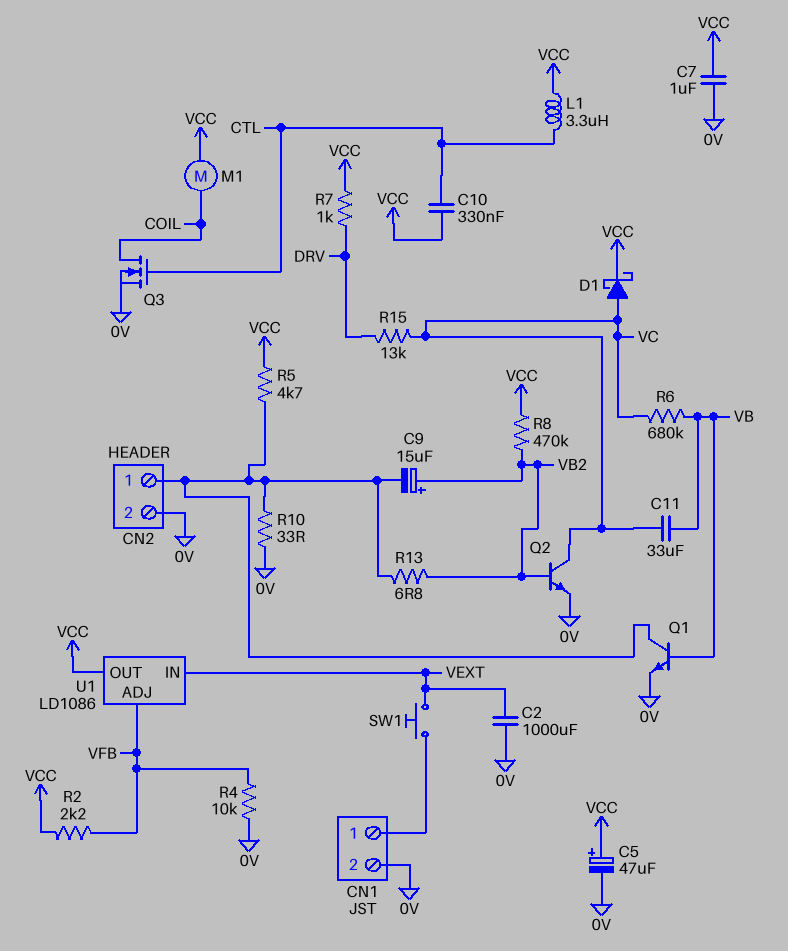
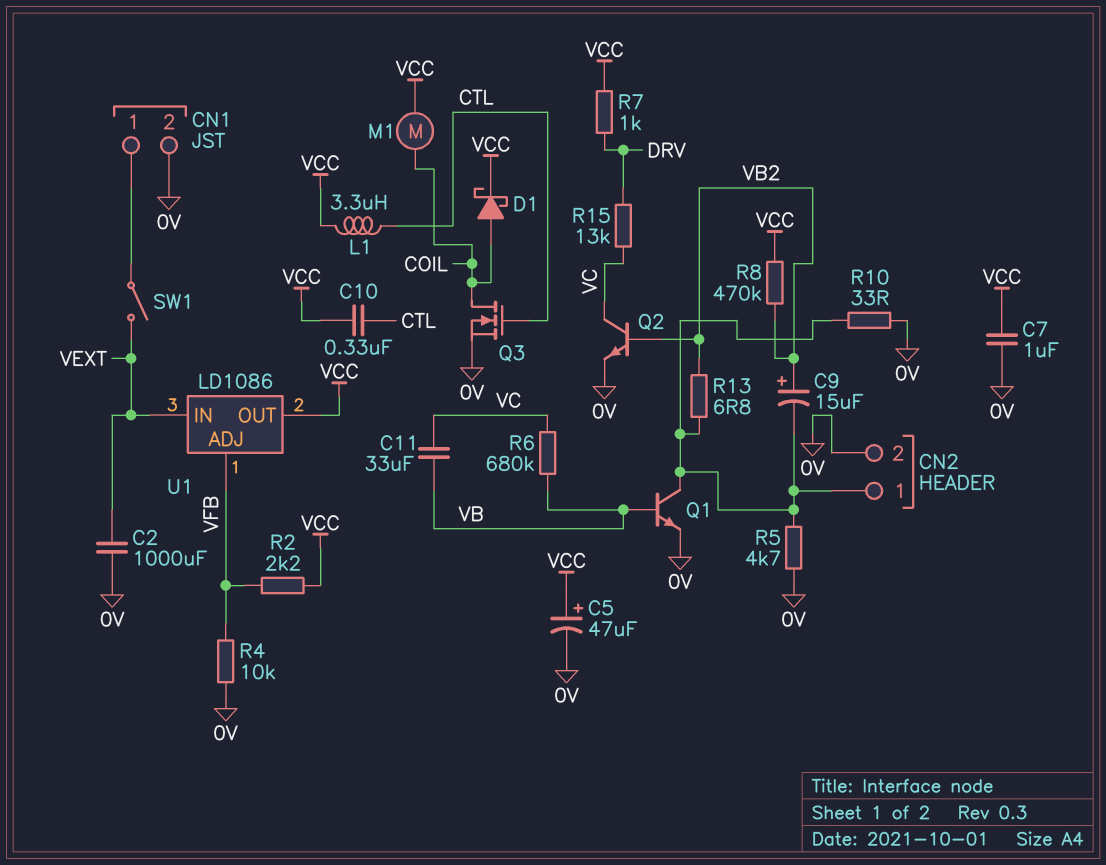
D1: schottky (A VC, K VCC) -> schottky (A COIL, K VCC)
R5: 4.7k (CN2/1, VCC) -> 4.7k (0V, CN2/1)
SW1: button (CN1/1, VEXT) -> switch (CN1/1, VEXT)

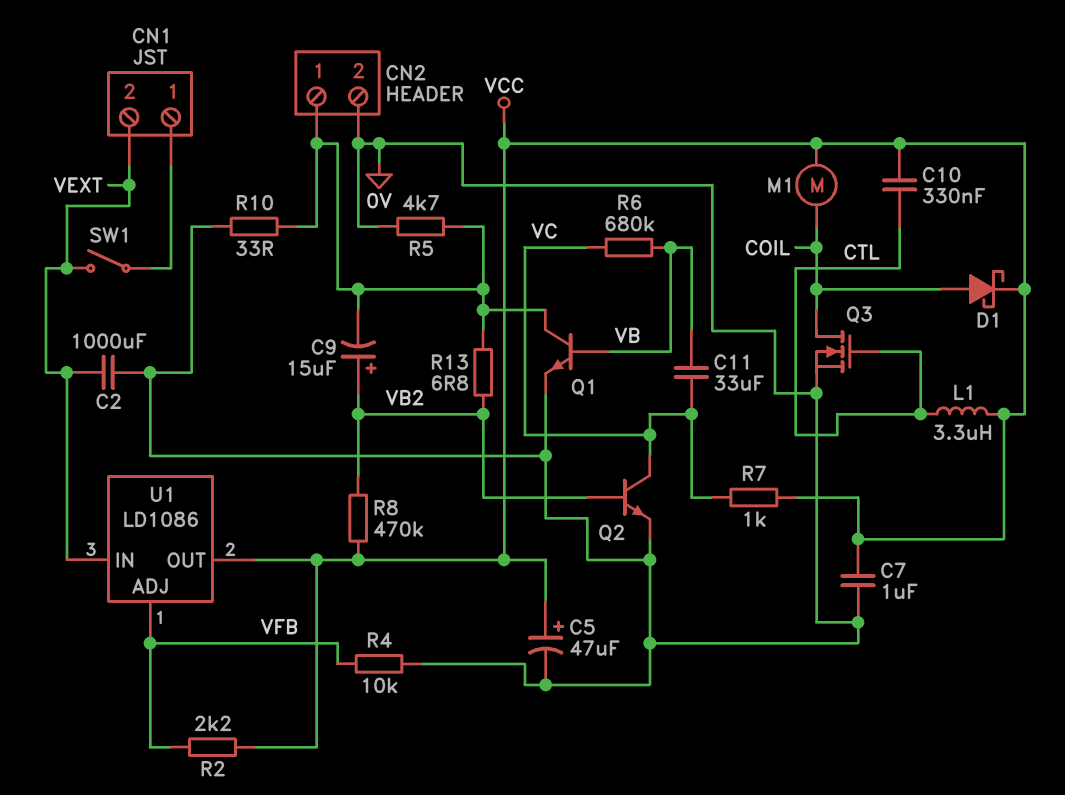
CN1 pin 2: 0V -> VEXT
R7: 1k (DRV, VCC) -> 1k (VC, VCC)
R15: 13k (DRV, VC) -> none

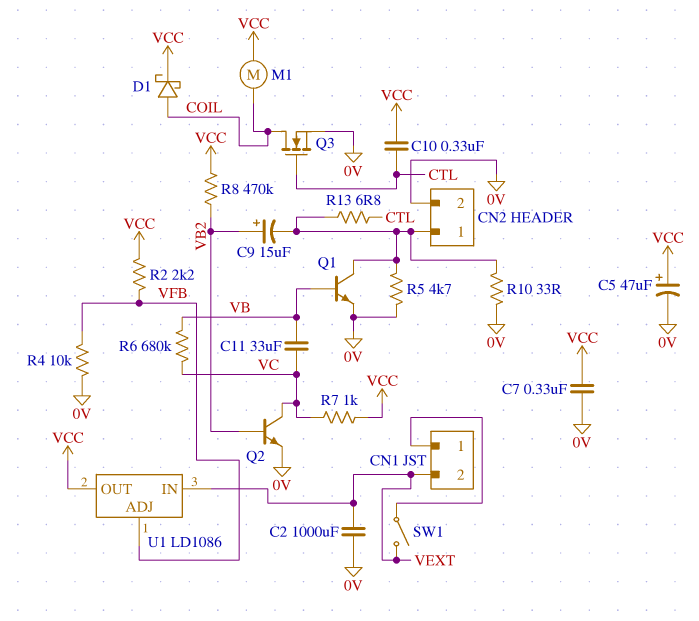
C7: 1uF (0V, VCC) -> 330nF (0V, VCC)
L1: 3.3uH (CTL, VCC) -> none
R13: 6.8 (CN2/1, VB2) -> 6.8 (CN2/1, CTL)

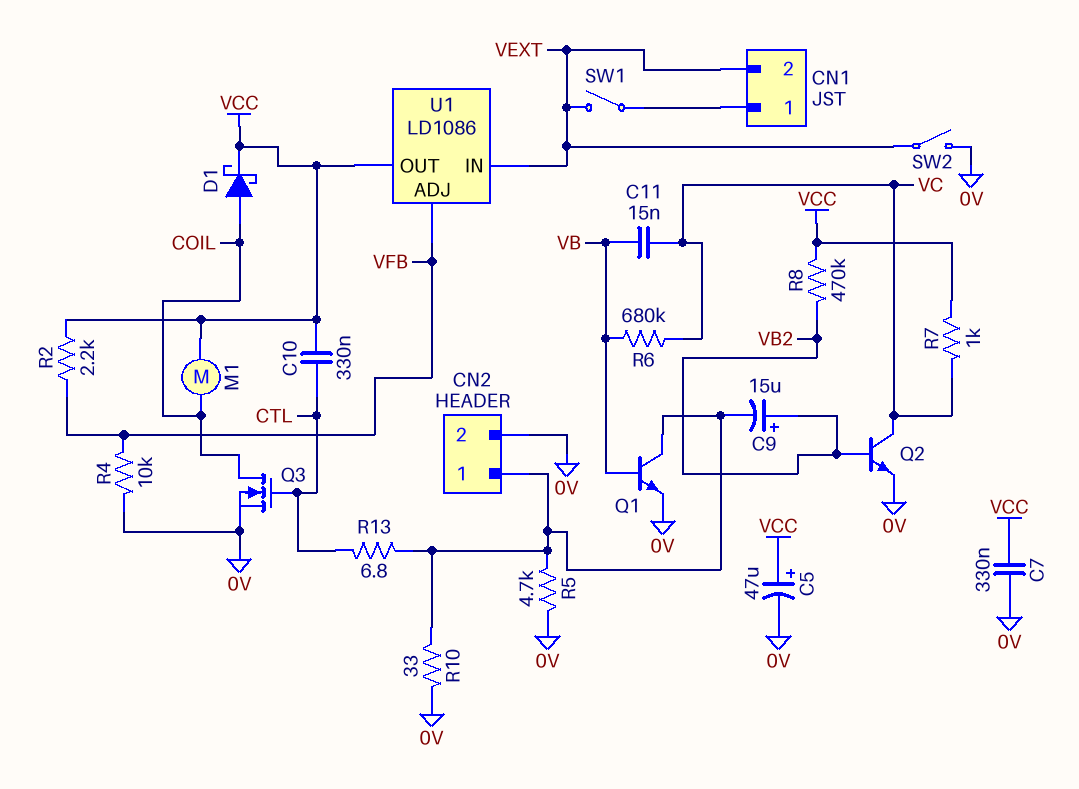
C2: 1000uF (0V, VEXT) -> none
C11: 33uF (VB, VC) -> 15nF (VB, VC)
SW2: none -> switch (0V, VEXT)

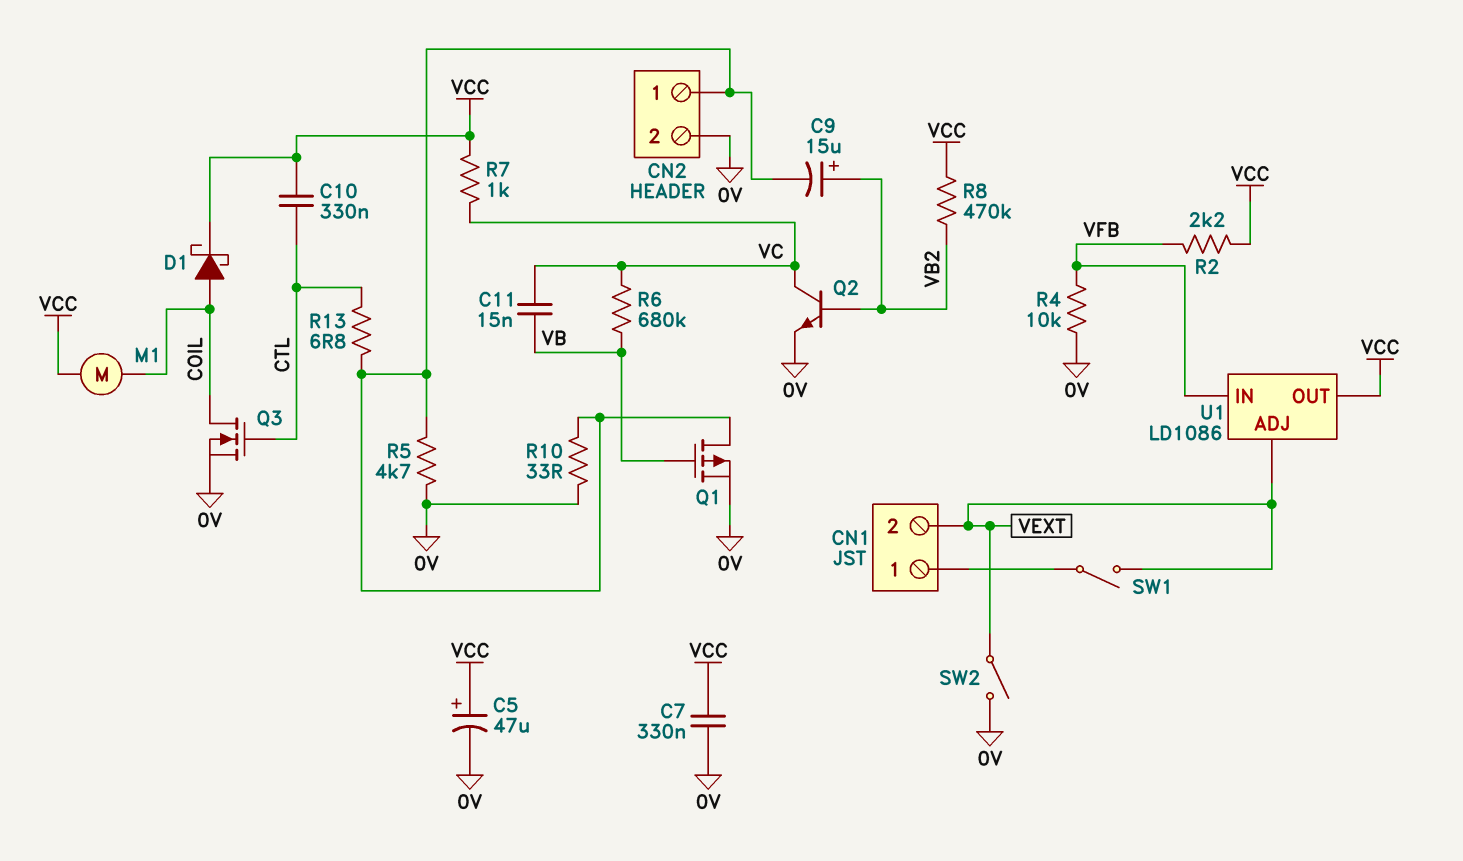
Q1: NPN (B VB, C CN2/1, E 0V) -> PMOS (G VB, D CN2/1, S 0V)
U1 pin ADJ: VFB -> VEXT
U1 pin IN: VEXT -> VFB

